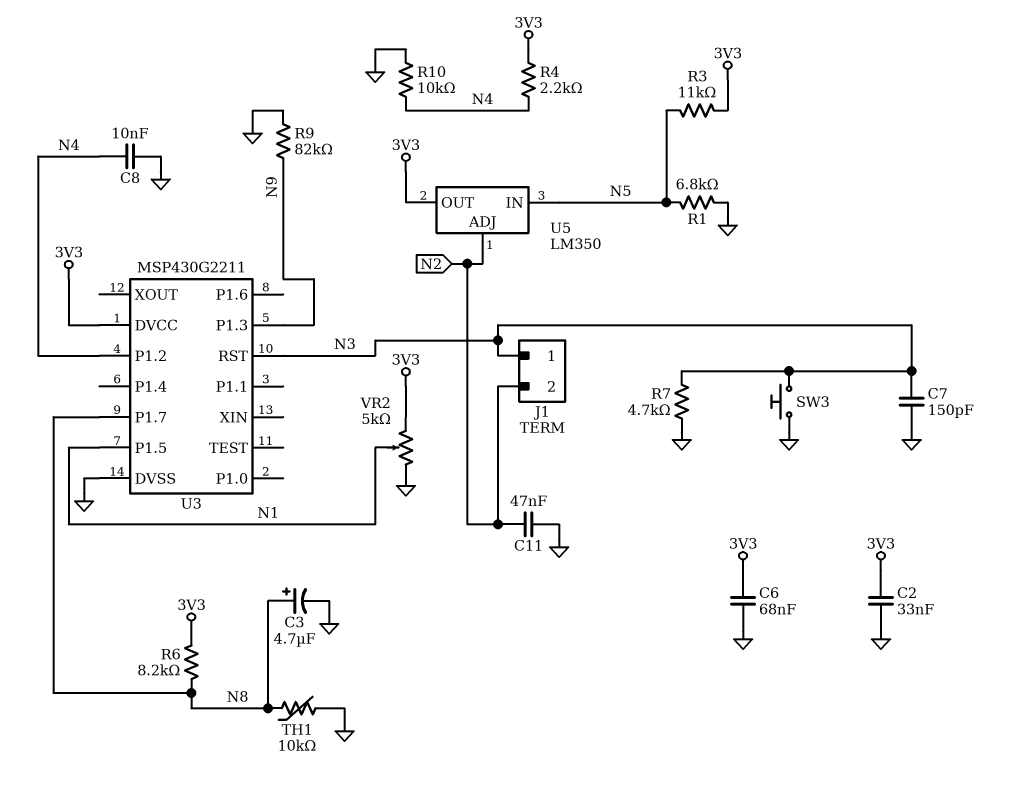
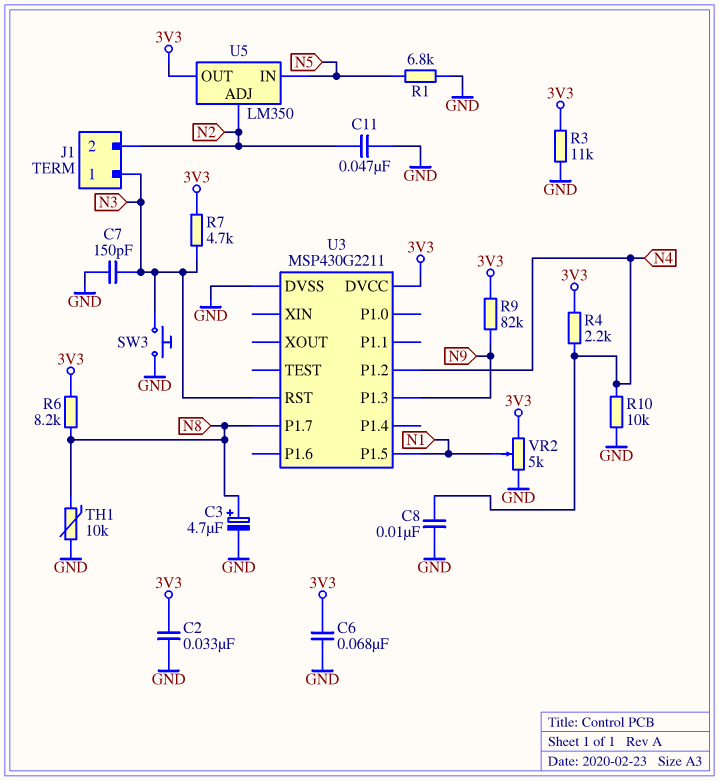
R3: 11k (3V3, N5) -> 11k (3V3, GND)
R7: 4.7k (GND, N3) -> 4.7k (3V3, N3)
R9: 82k (GND, N9) -> 82k (3V3, N9)

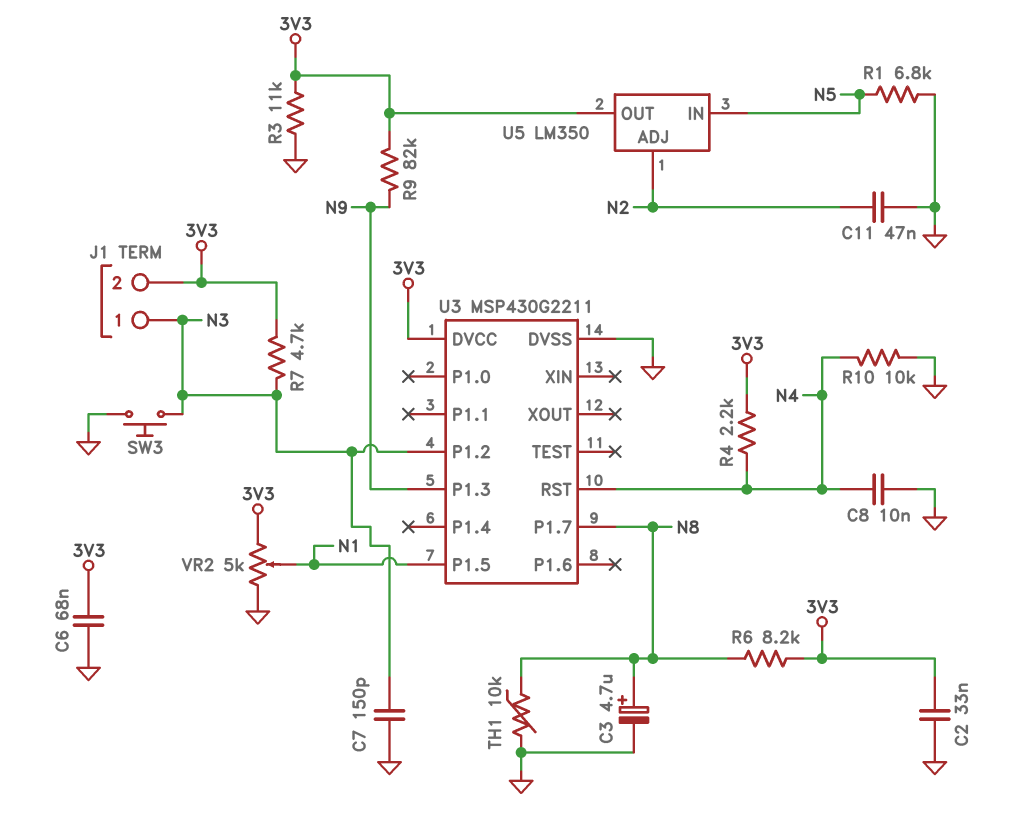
J1 pin 2: N2 -> 3V3
U3 pin P1.2: N4 -> N3
U3 pin RST: N3 -> N4

